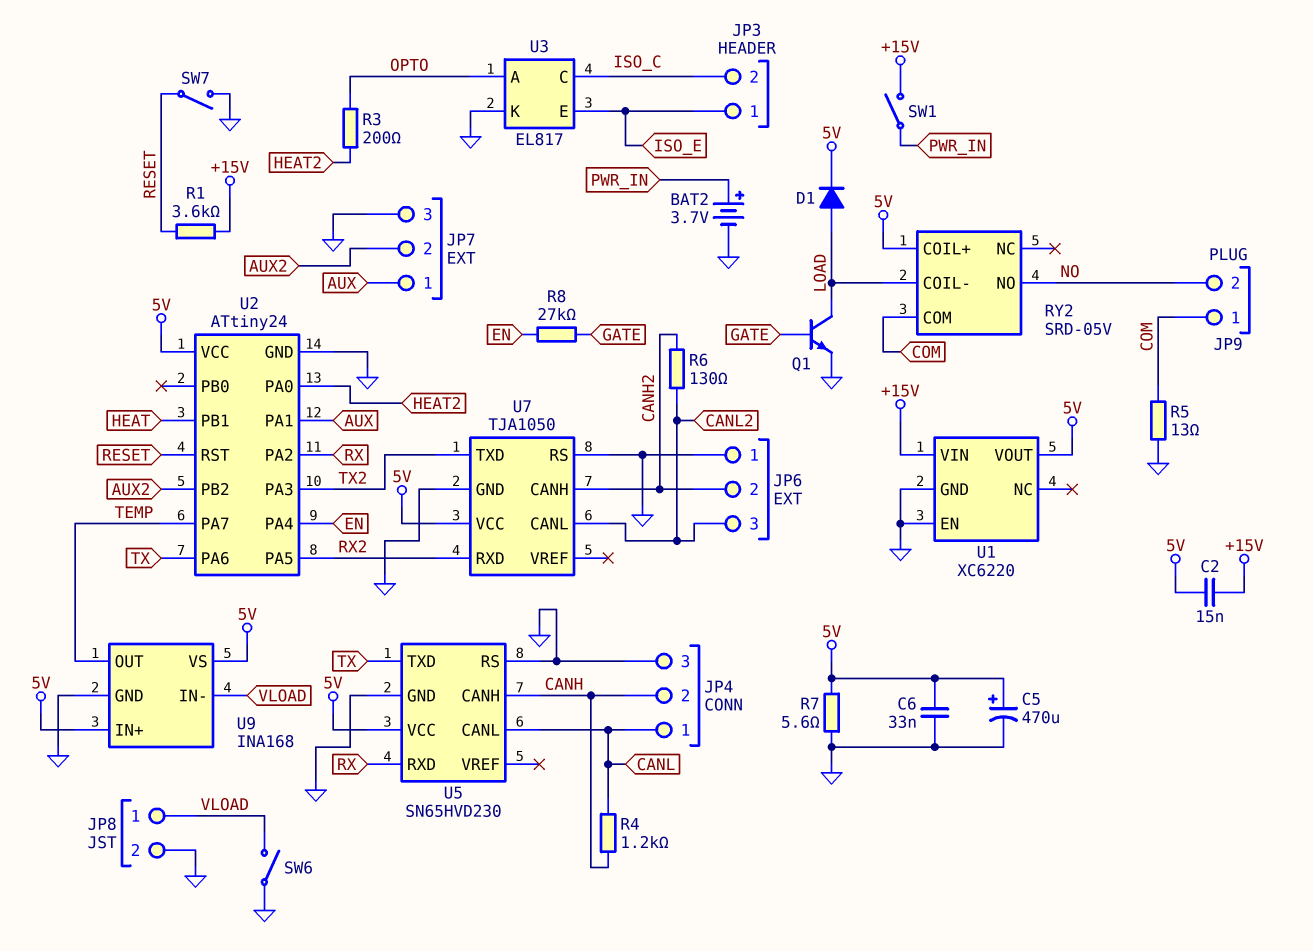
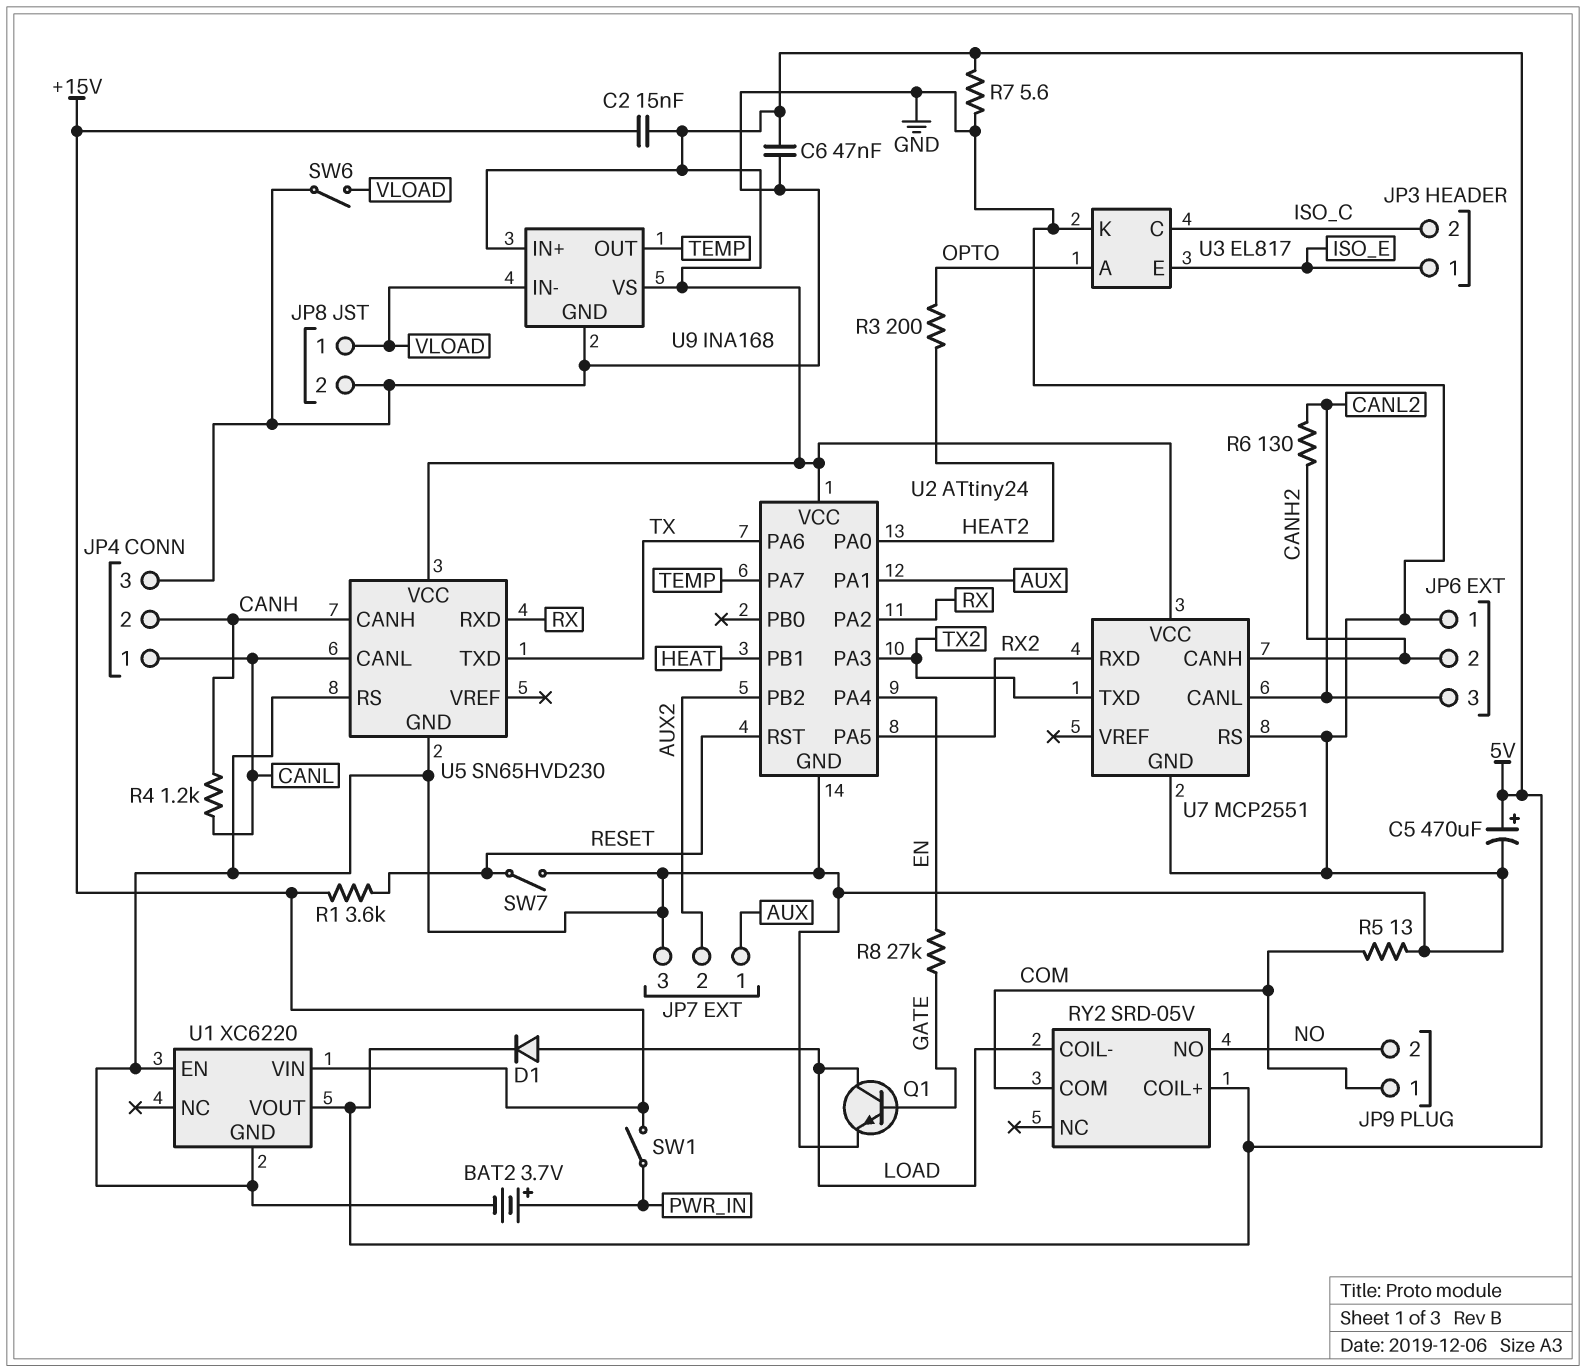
C6: 33nF (5V, GND) -> 47nF (5V, GND)
U7: TJA1050 -> MCP2551

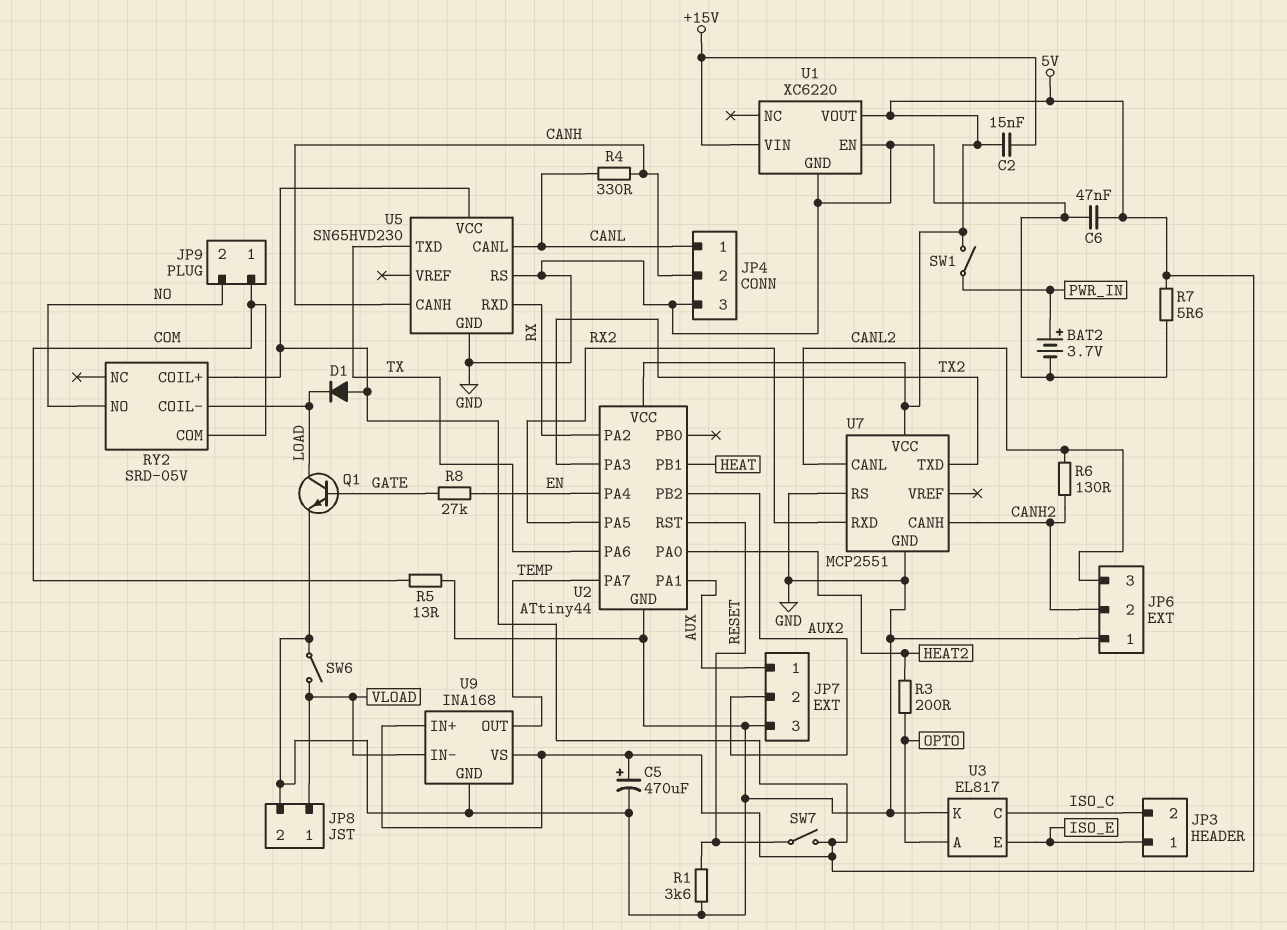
D1: diode (A LOAD, K 5V) -> diode (A 5V, K LOAD)
R1: 3.6k (+15V, RESET) -> 3.6k (GND, RESET)
R4: 1.2k (CANH, CANL) -> 330 (CANH, CANL)
SW1: switch (+15V, PWR_IN) -> switch (5V, PWR_IN)
SW7: switch (GND, RESET) -> switch (5V, RESET)
U2: ATtiny24 -> ATtiny44

